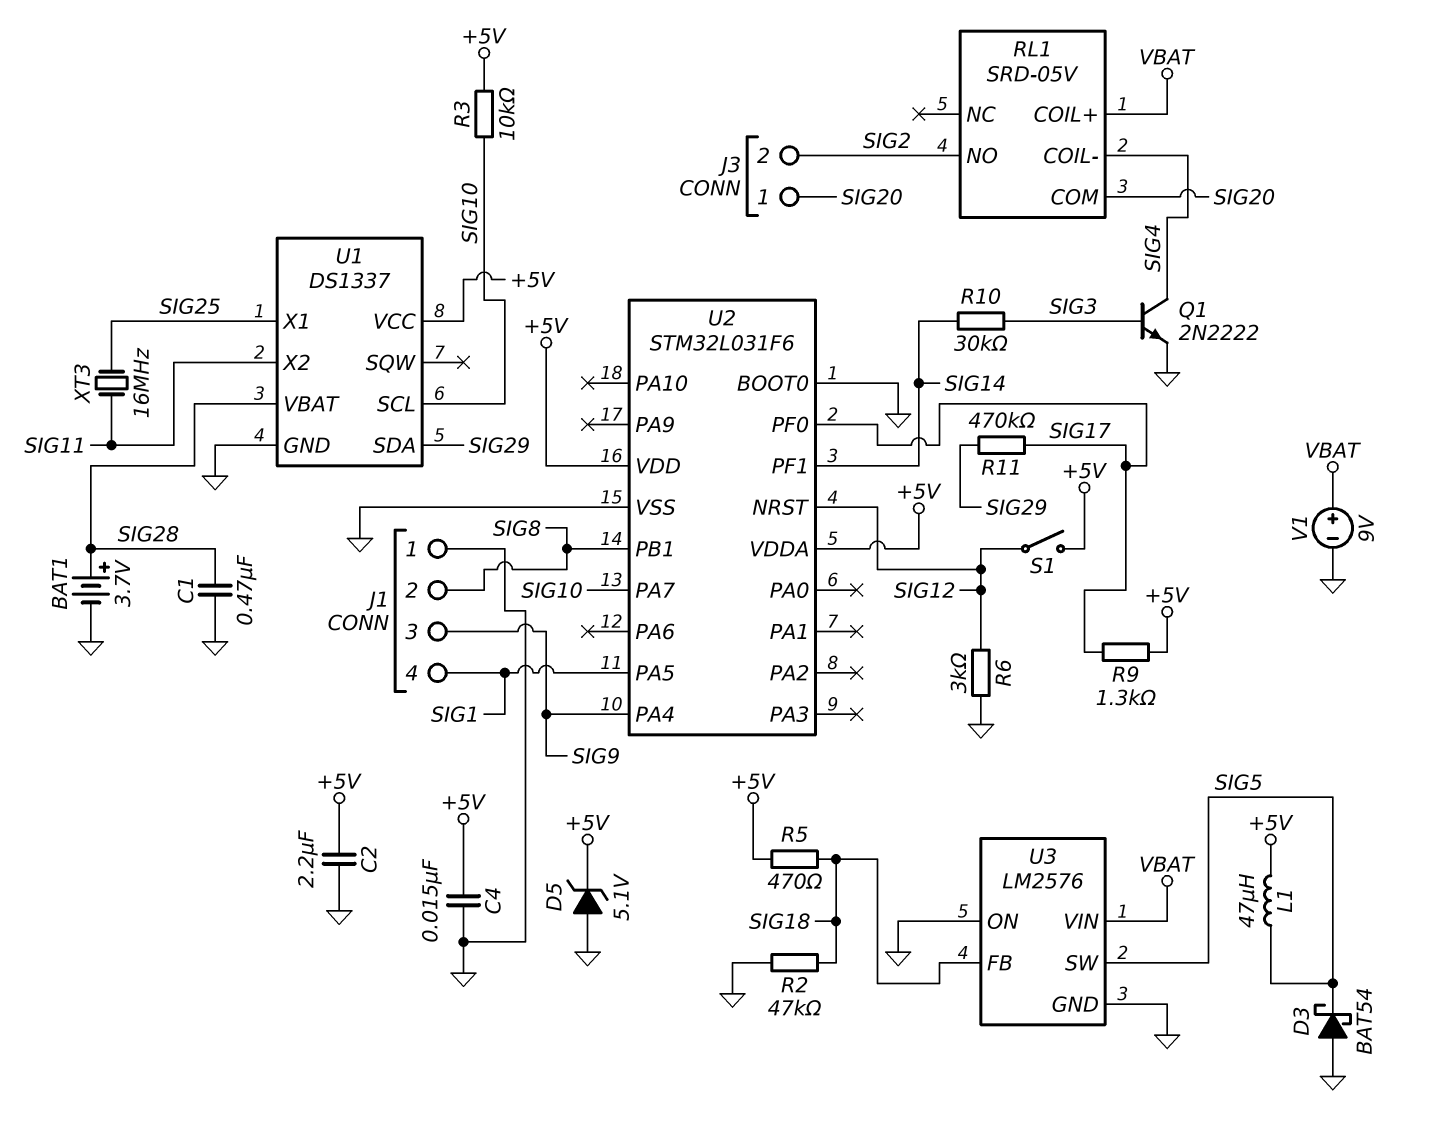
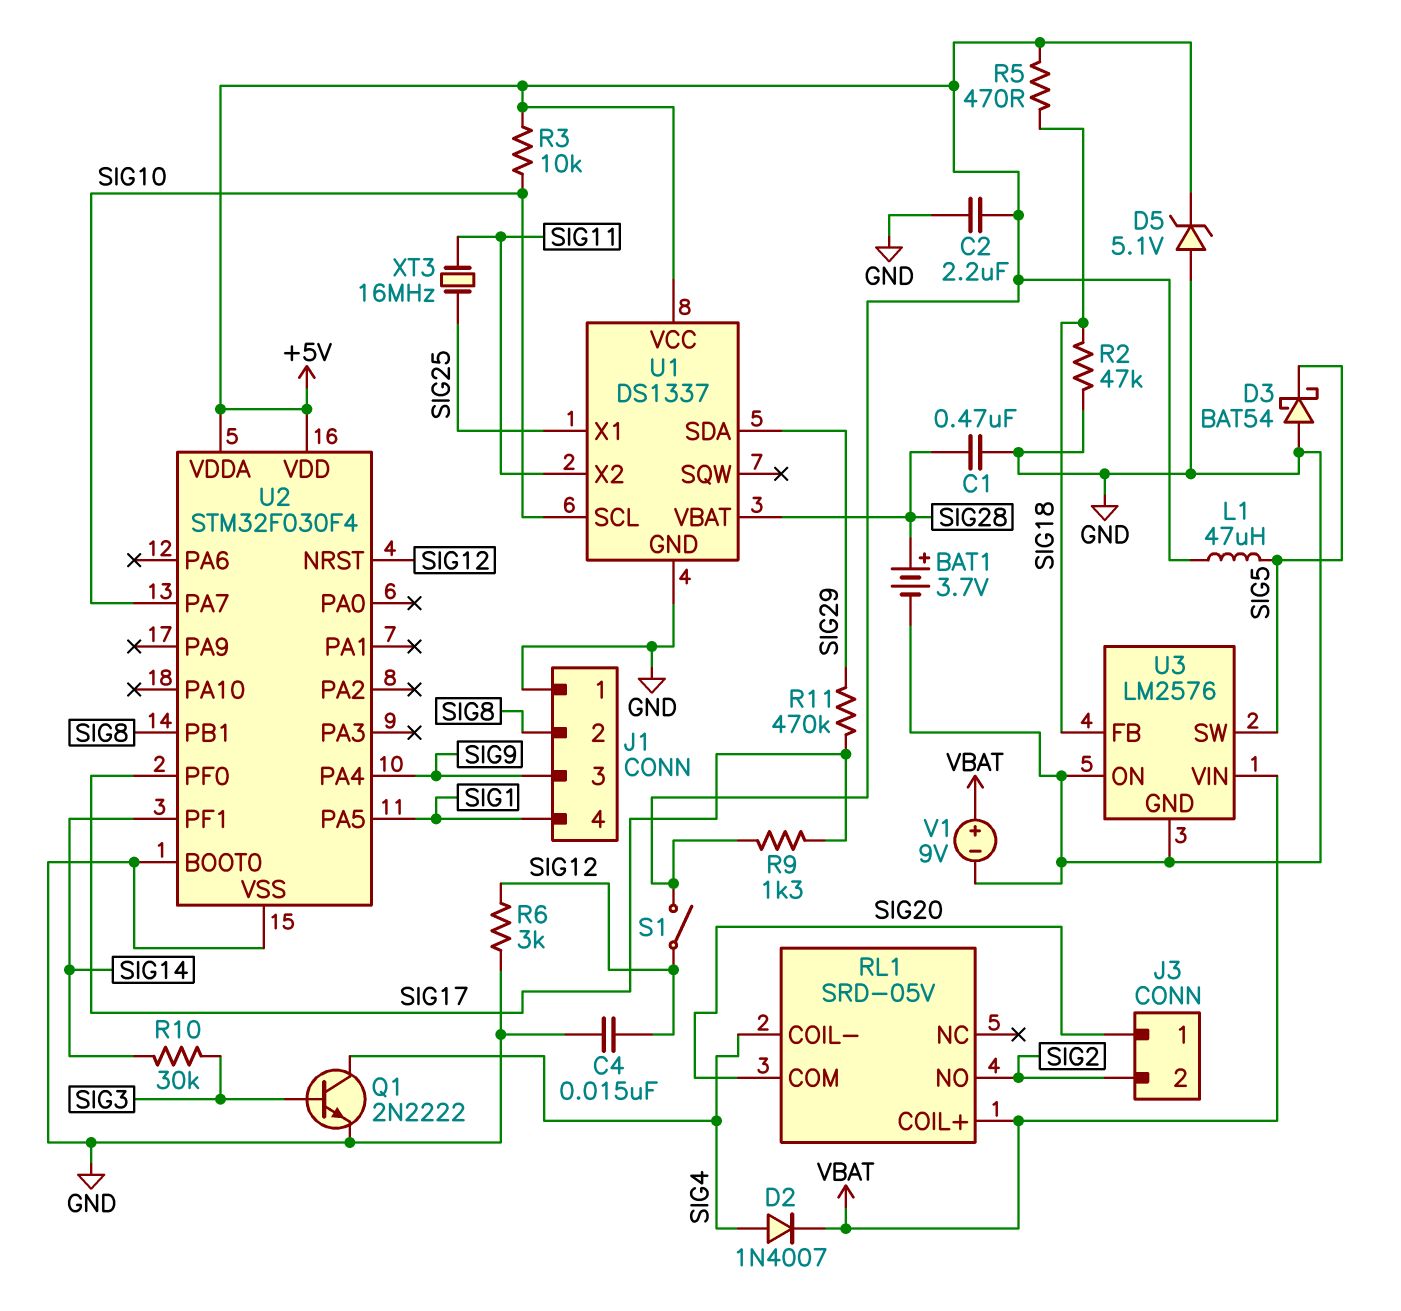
C4: 15nF (+5V, GND) -> 15nF (GND, SIG12)
D2: none -> diode 1N4007 (A SIG4, K VBAT)
U2: STM32L031F6 -> STM32F030F4

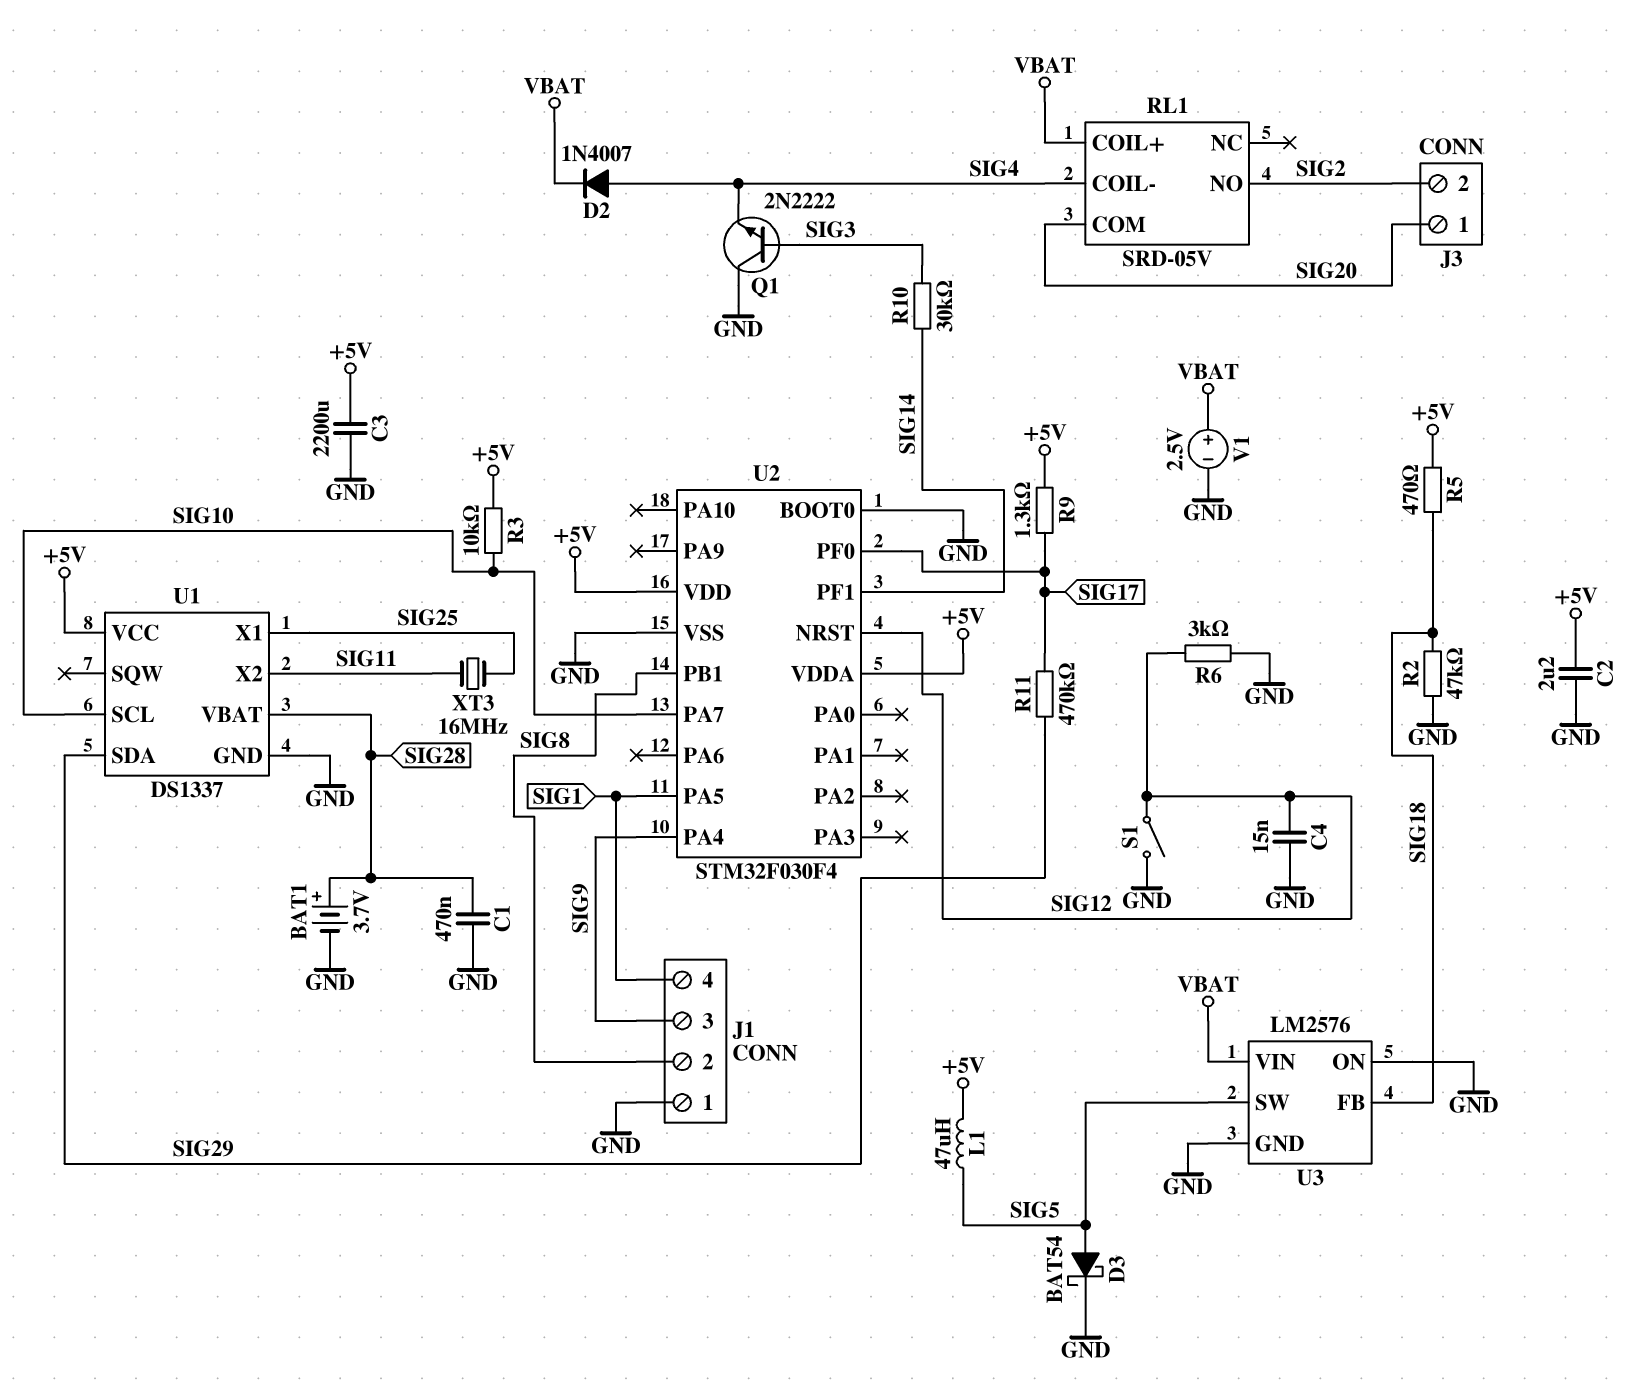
C3: none -> 2200uF (+5V, GND)
D3: schottky BAT54 (A GND, K SIG5) -> schottky BAT54 (A SIG5, K GND)
D5: zener 5.1V (A GND, K +5V) -> none
Q1: NPN 2N2222 (B SIG3, C SIG4, E GND) -> NPN 2N2222 (B SIG3, C GND, E SIG4)
S1: switch (+5V, SIG12) -> switch (GND, SIG12)
V1: 9V (plus VBAT, minus GND) -> 2.5V (plus VBAT, minus GND)

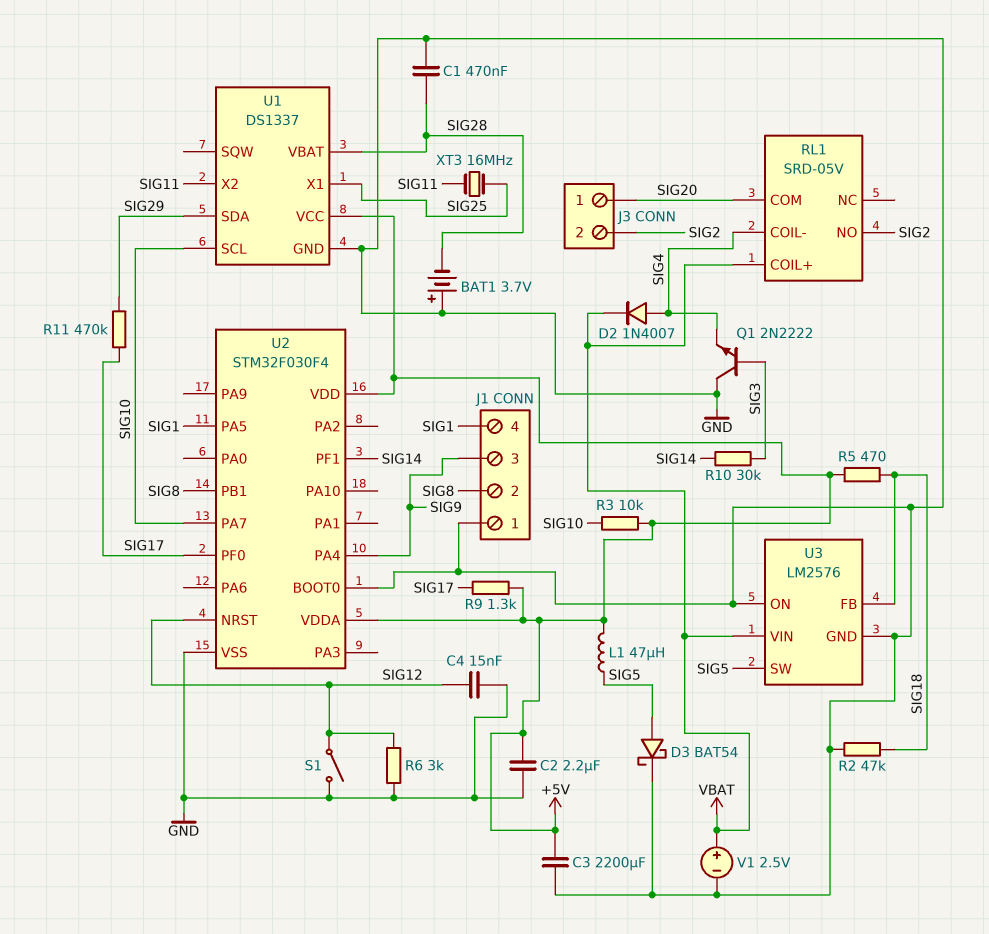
BAT1: 3.7V (plus SIG28, minus GND) -> 3.7V (plus GND, minus SIG28)

